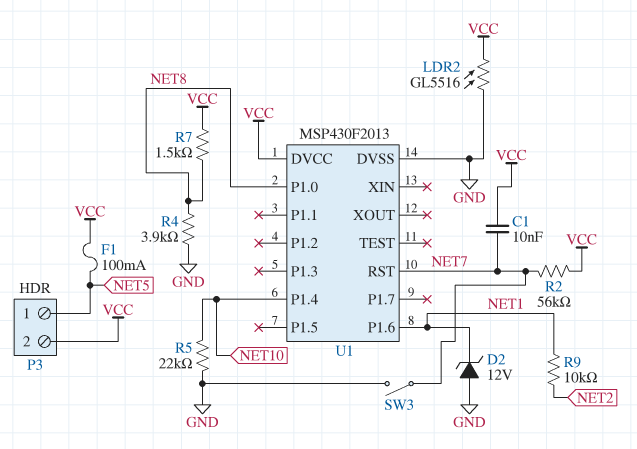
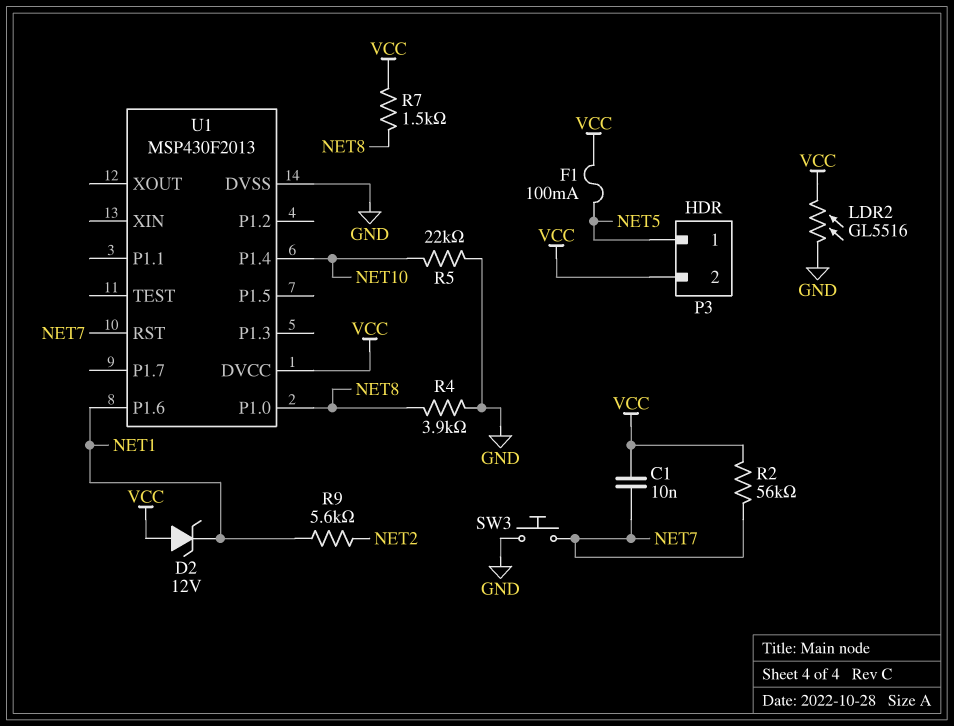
D2: zener 12V (A GND, K NET1) -> zener 12V (A VCC, K NET1)
R9: 10k (NET1, NET2) -> 5.6k (NET1, NET2)
SW3: switch (GND, NET7) -> button (GND, NET7)

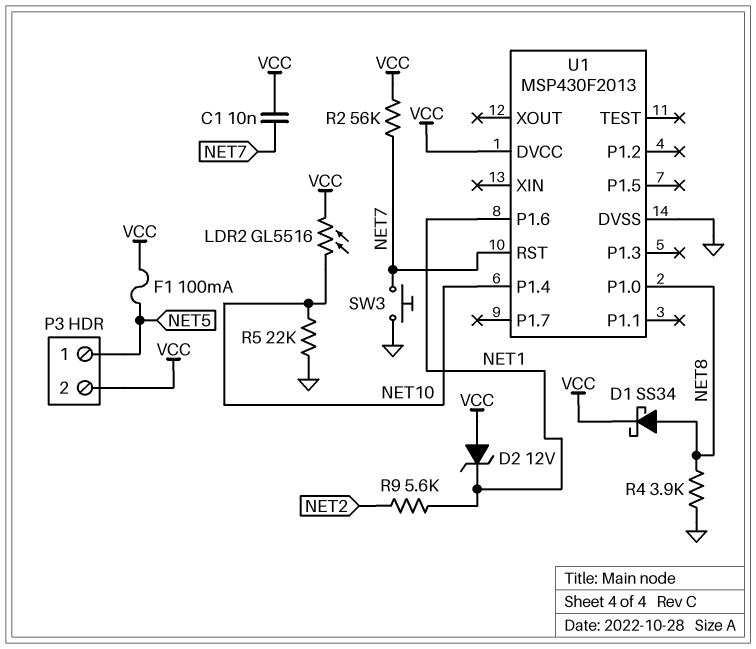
D1: none -> schottky SS34 (A NET8, K VCC)
LDR2: GL5516 (GND, VCC) -> GL5516 (NET10, VCC)
R7: 1.5k (NET8, VCC) -> none

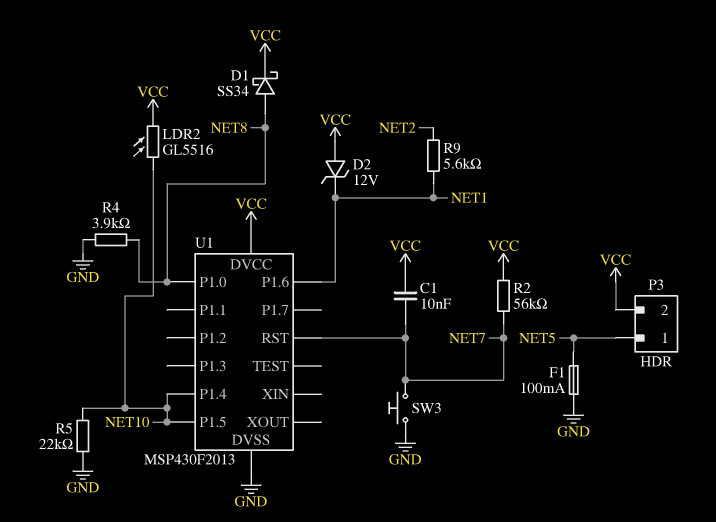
F1: 100mA (NET5, VCC) -> 100mA (GND, NET5)
U1 pin P1.5: none -> NET10

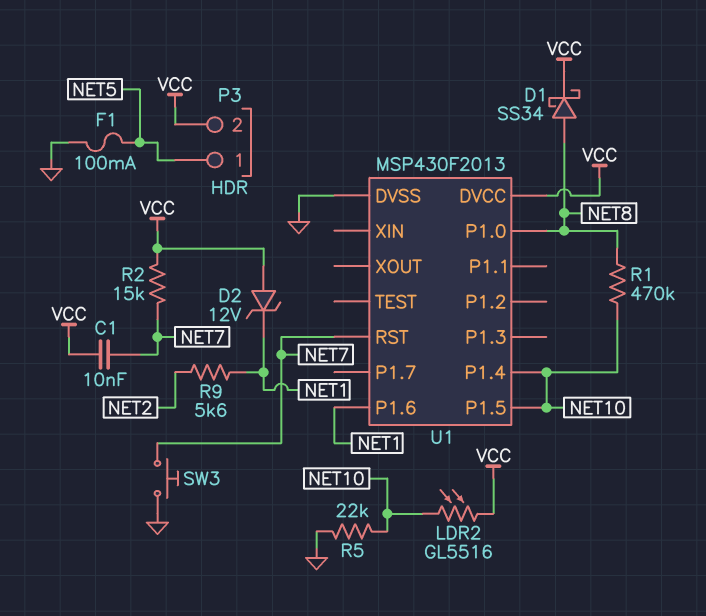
R1: none -> 470k (NET8, NET10)
R2: 56k (NET7, VCC) -> 15k (NET7, VCC)
R4: 3.9k (GND, NET8) -> none

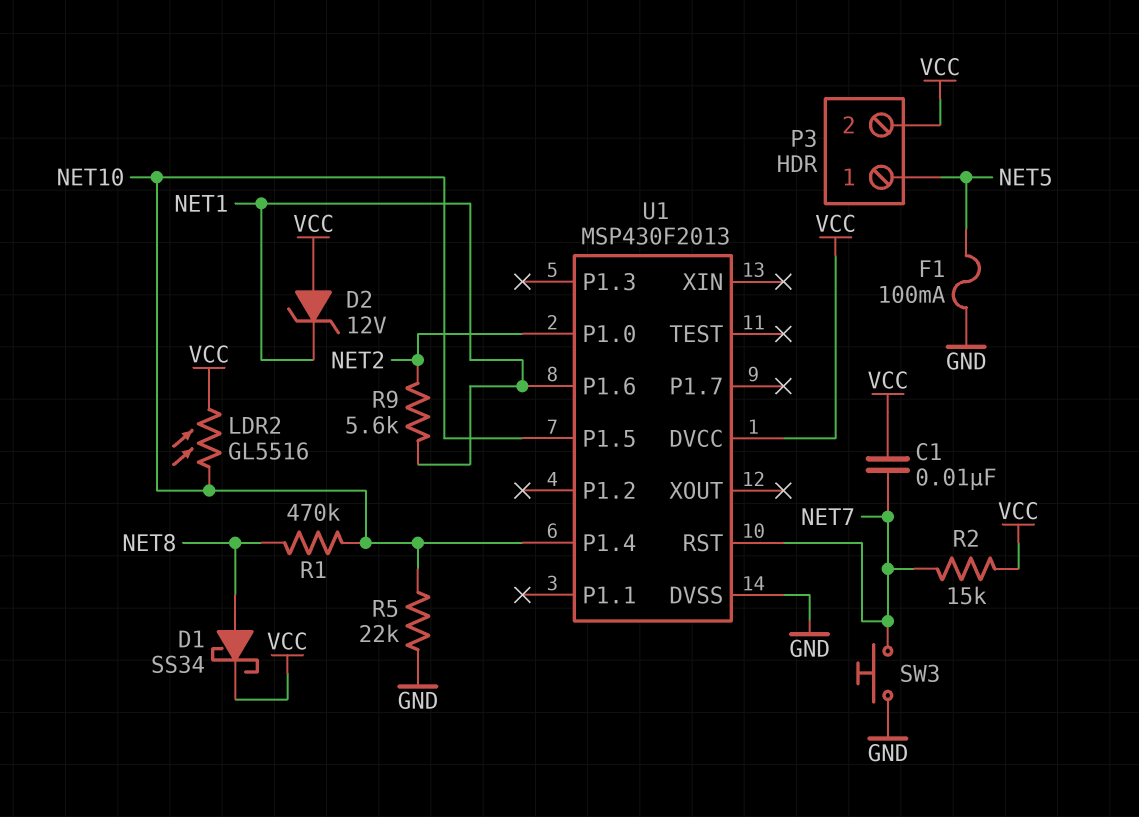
U1 pin P1.0: NET8 -> NET2

